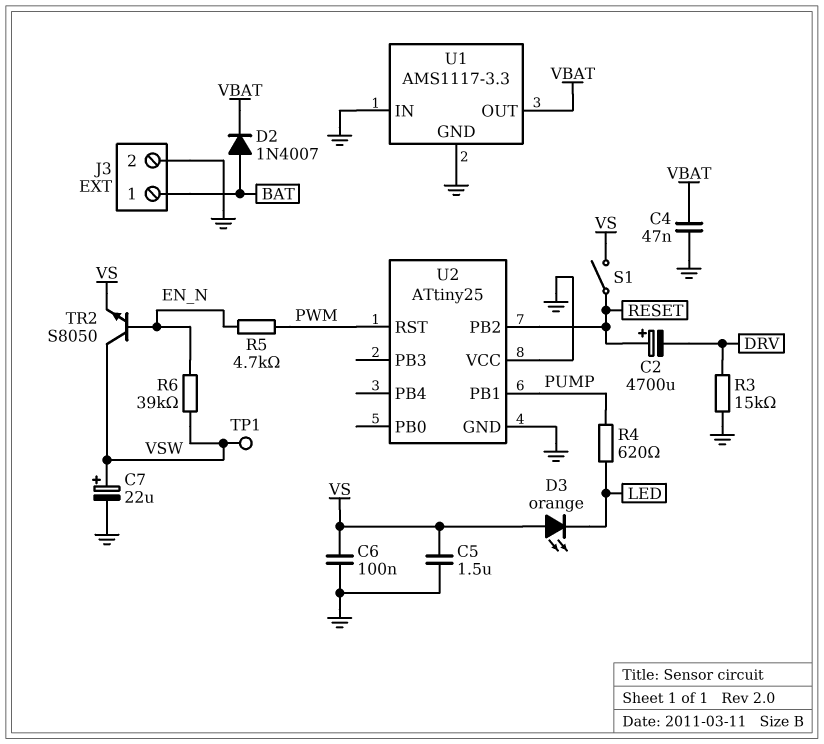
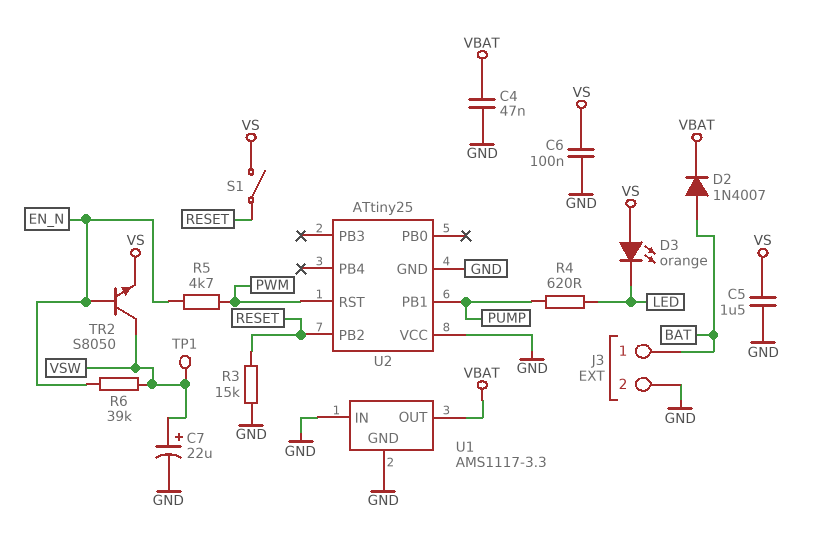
C2: 4700uF (plus RESET, minus DRV) -> none
R3: 15k (DRV, GND) -> 15k (GND, RESET)

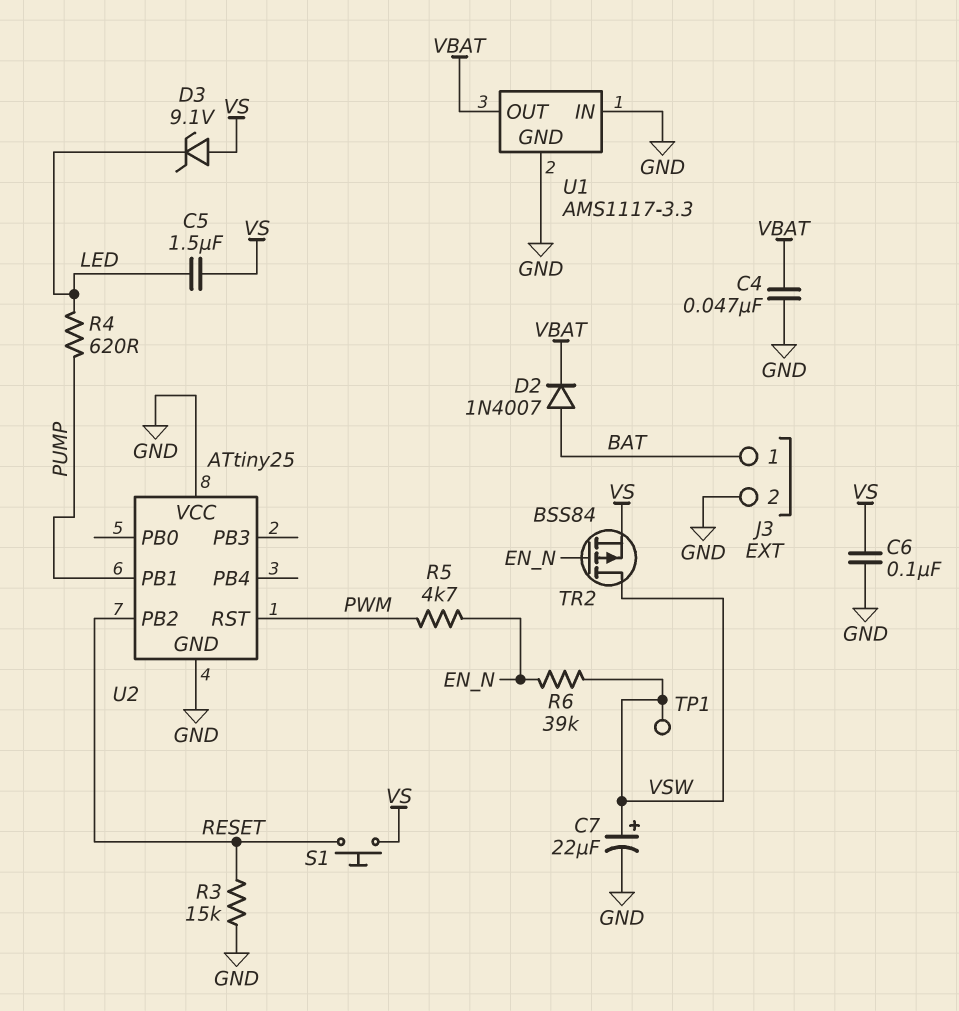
C5: 1.5uF (GND, VS) -> 1.5uF (LED, VS)
D3: LED orange (A VS, K LED) -> zener 9.1V (A VS, K LED)
S1: switch (RESET, VS) -> button (RESET, VS)
TR2: NPN S8050 (B EN_N, C VSW, E VS) -> PMOS BSS84 (G EN_N, D VSW, S VS)

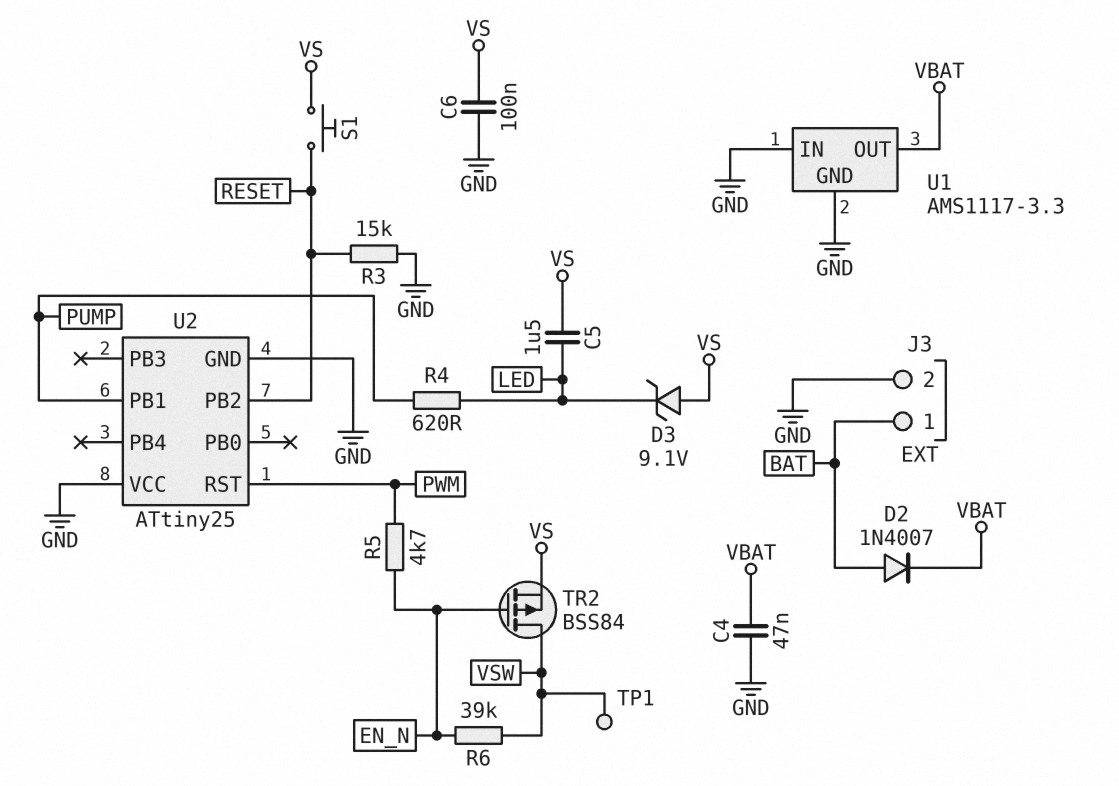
C7: 22uF (plus VSW, minus GND) -> none

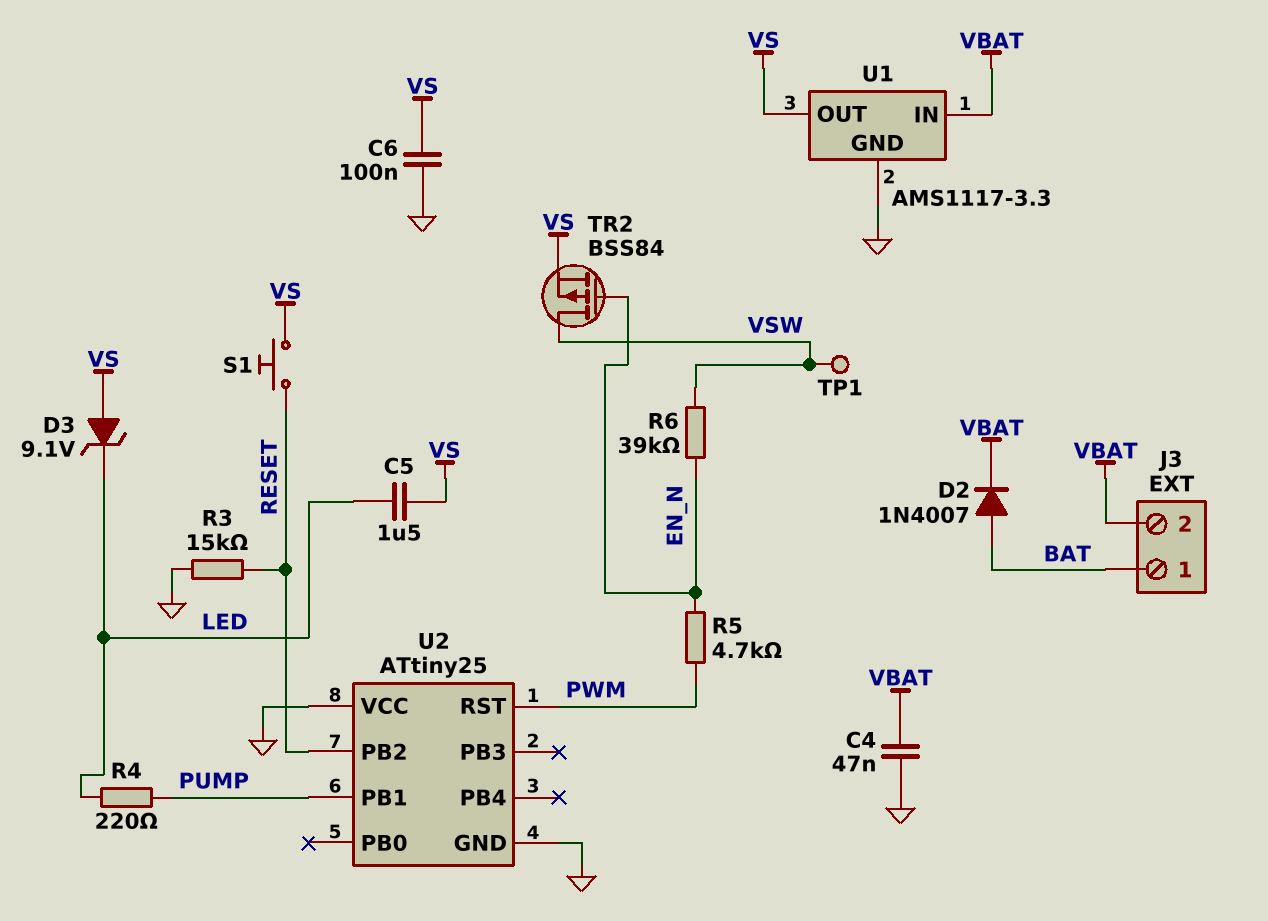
J3 pin 2: GND -> VBAT
R4: 620 (LED, PUMP) -> 220 (LED, PUMP)
U1 pin IN: GND -> VBAT
U1 pin OUT: VBAT -> VS

